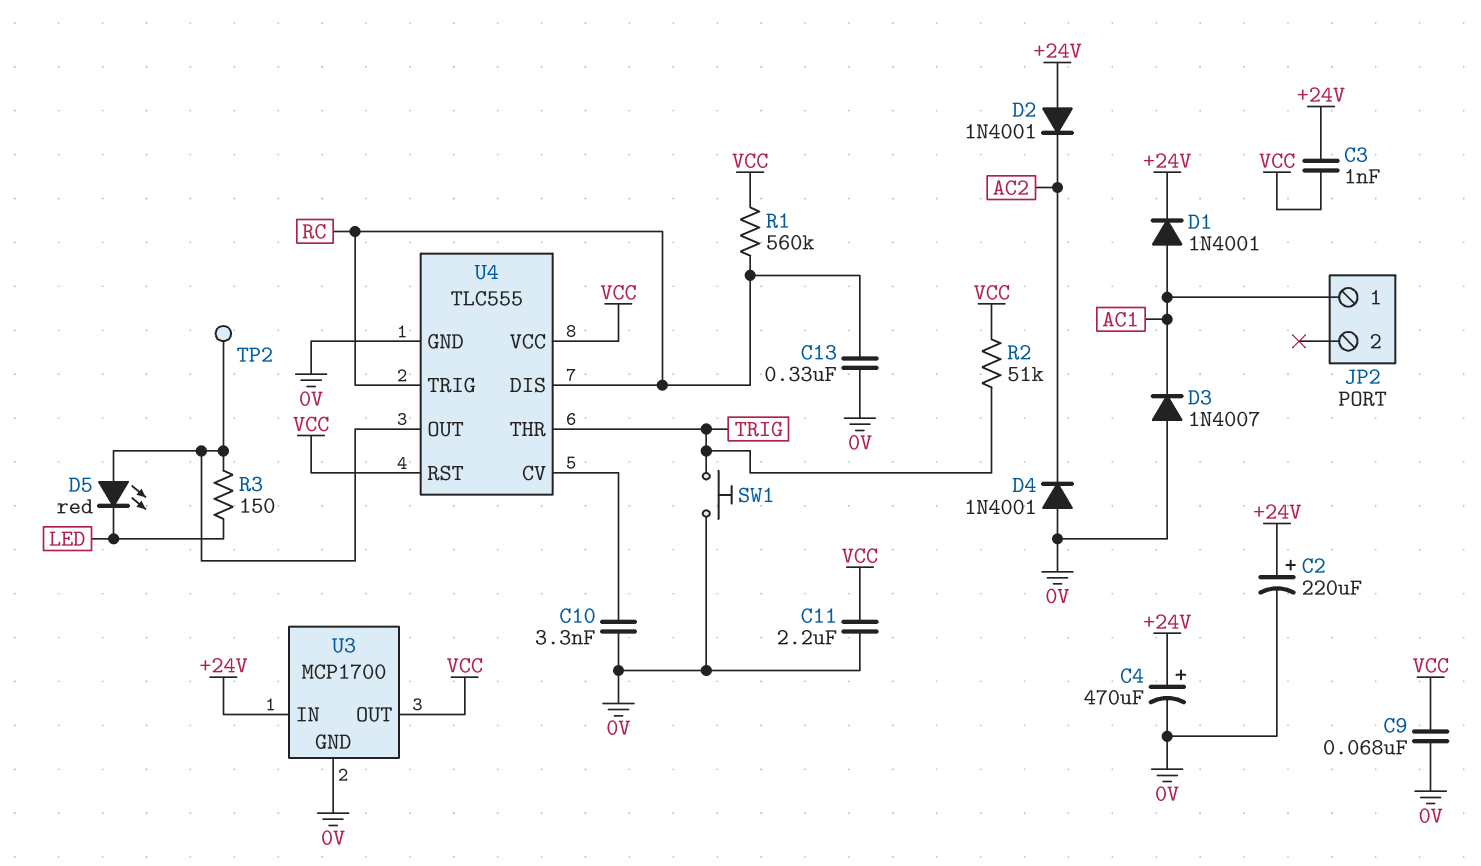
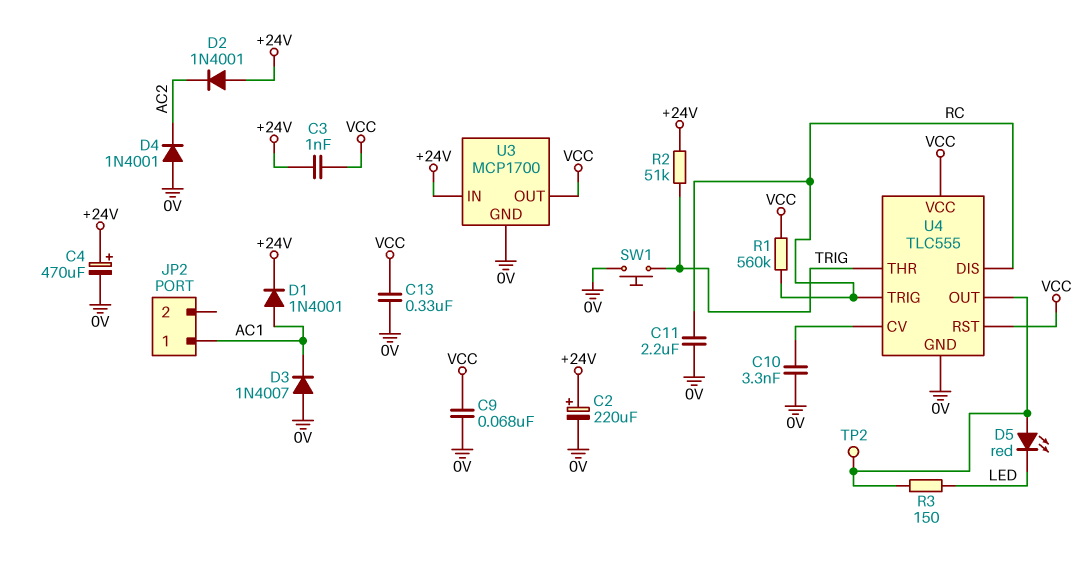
C11: 2.2uF (0V, VCC) -> 2.2uF (0V, RC)
C13: 330nF (0V, RC) -> 330nF (0V, VCC)
R2: 51k (TRIG, VCC) -> 51k (+24V, TRIG)

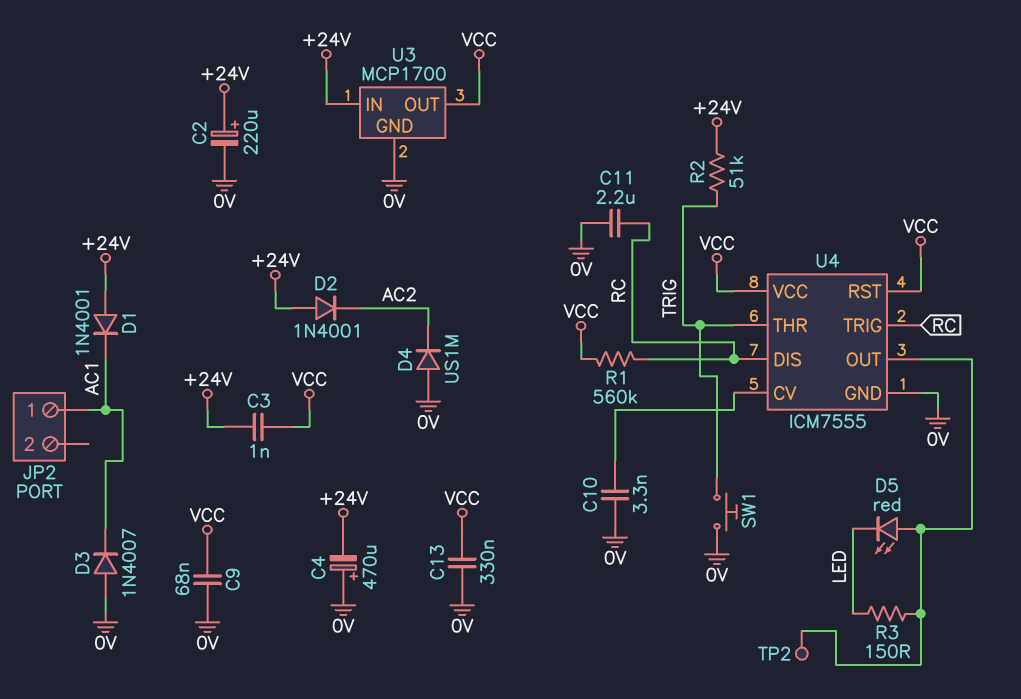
C4: 470uF (plus +24V, minus 0V) -> 470uF (plus 0V, minus +24V)
D1: diode 1N4001 (A AC1, K +24V) -> diode 1N4001 (A +24V, K AC1)
D4: diode 1N4001 (A 0V, K AC2) -> diode US1M (A 0V, K AC2)
U4: TLC555 -> ICM7555

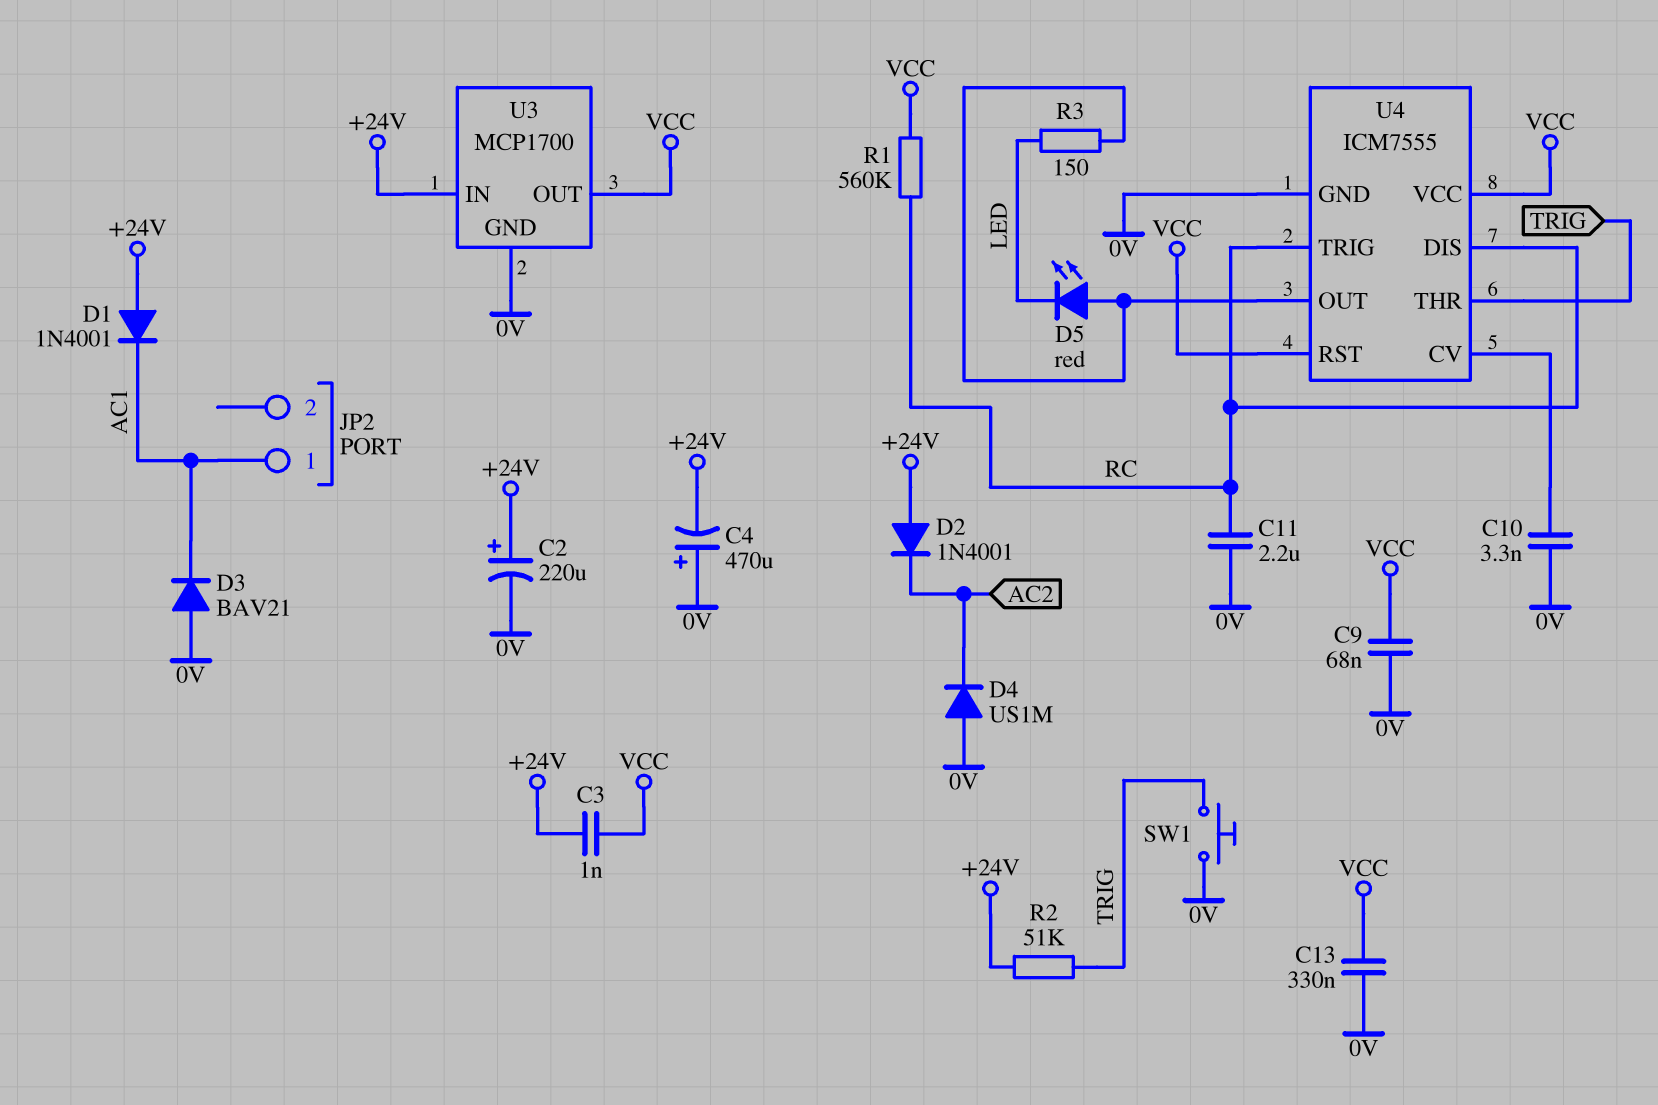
D3: diode 1N4007 (A 0V, K AC1) -> diode BAV21 (A 0V, K AC1)
TP2: test point (U4/OUT) -> none

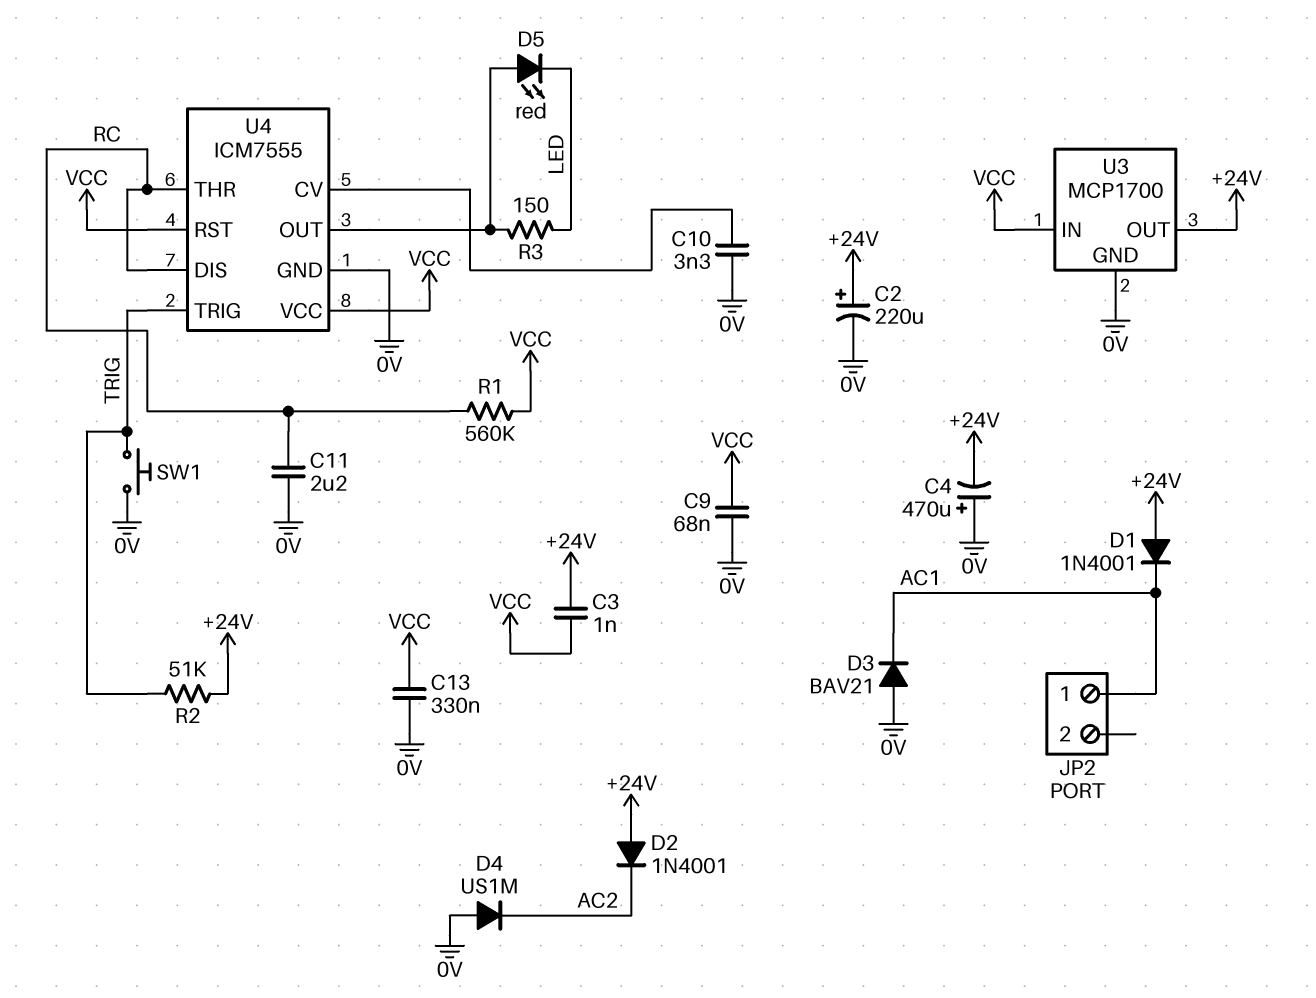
U3 pin IN: +24V -> VCC
U3 pin OUT: VCC -> +24V
U4 pin THR: TRIG -> RC
U4 pin TRIG: RC -> TRIG

